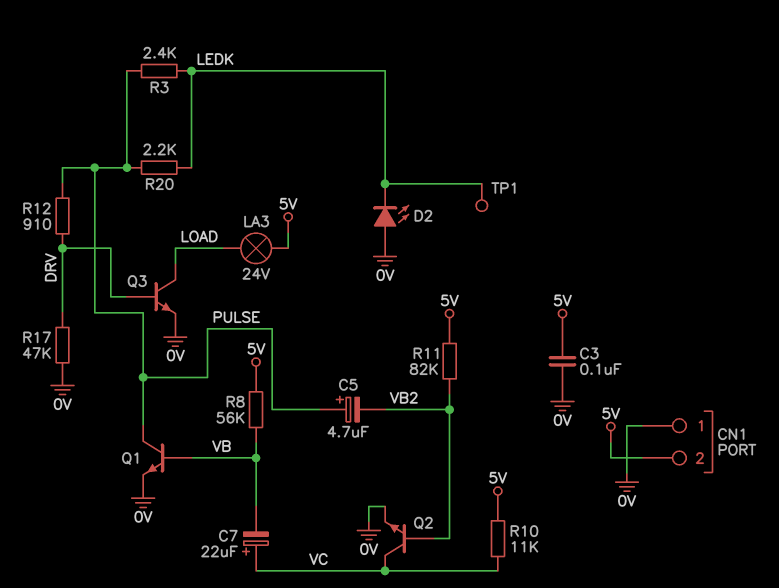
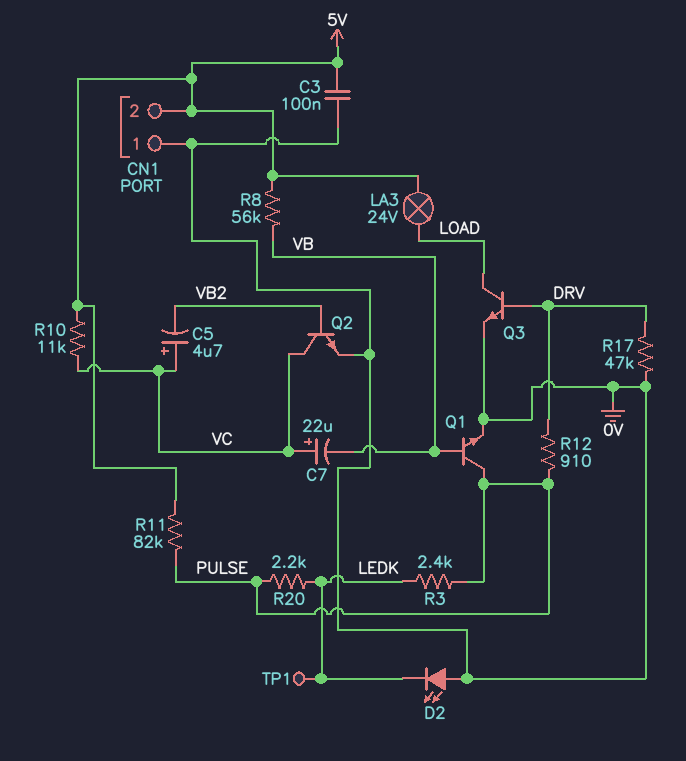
C5: 4.7uF (plus PULSE, minus VB2) -> 4.7uF (plus VC, minus VB2)
R11: 82k (5V, VB2) -> 82k (5V, PULSE)

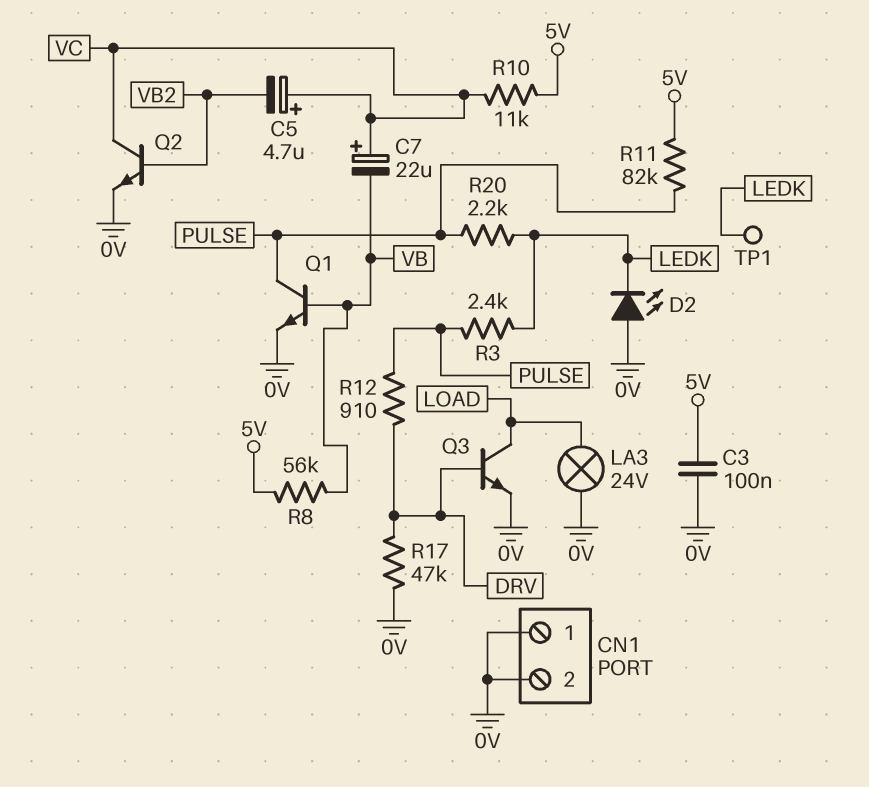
CN1 pin 2: 5V -> 0V
LA3: lamp 24V (5V, LOAD) -> lamp 24V (0V, LOAD)

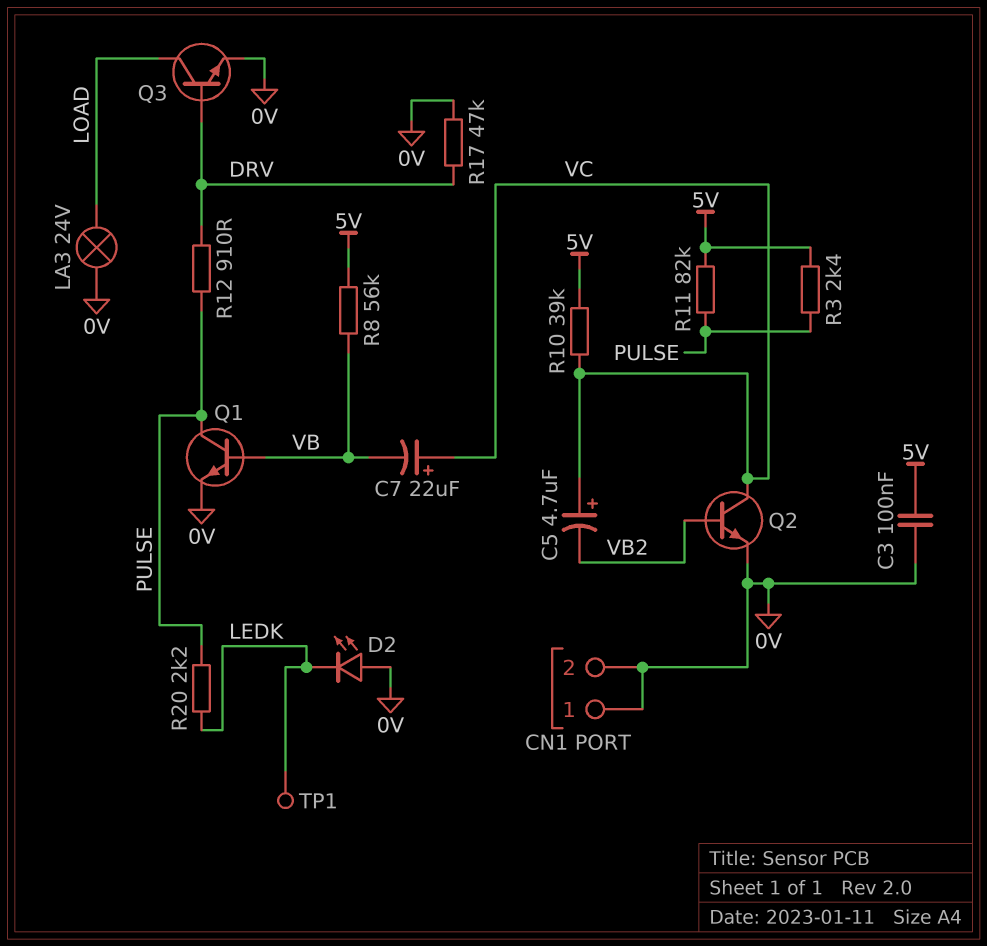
R3: 2.4k (LEDK, PULSE) -> 2.4k (5V, PULSE)
R10: 11k (5V, VC) -> 39k (5V, VC)

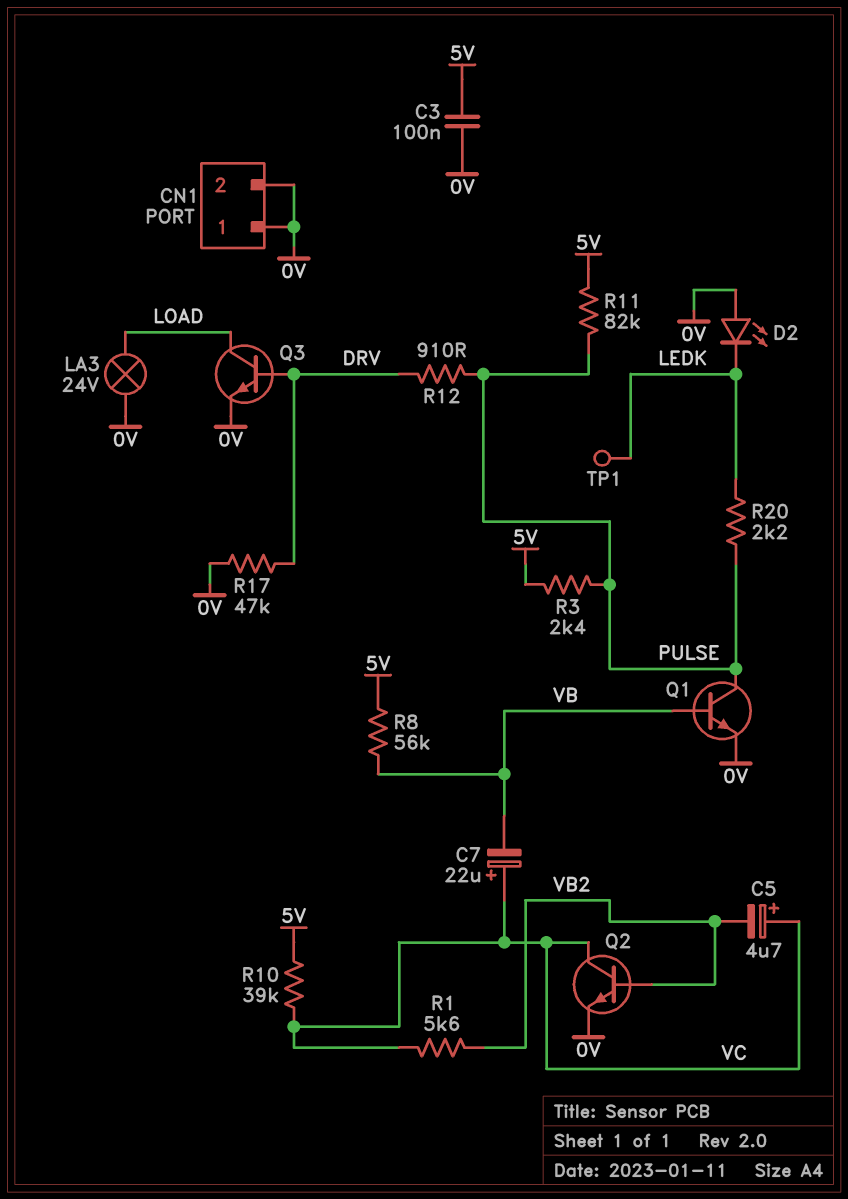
R1: none -> 5.6k (VB2, VC)

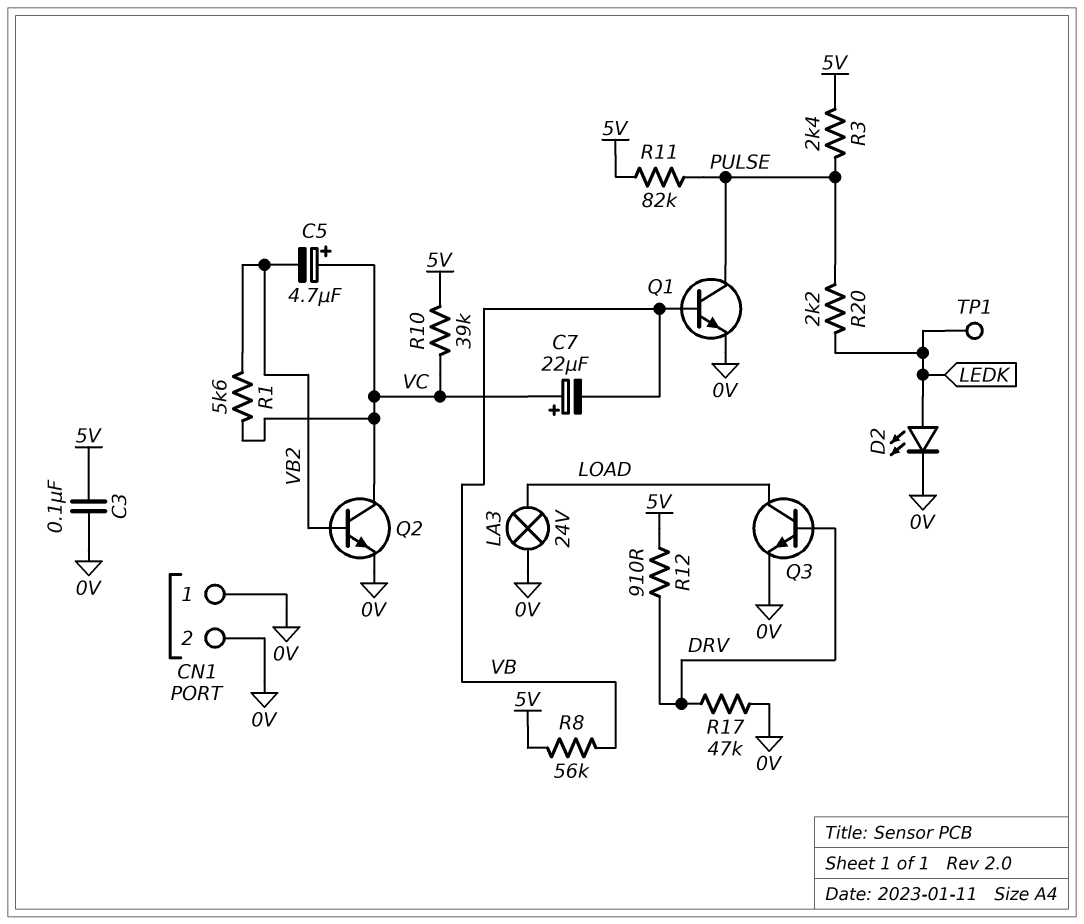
D2: LED (A 0V, K LEDK) -> LED (A LEDK, K 0V)
R12: 910 (DRV, PULSE) -> 910 (5V, DRV)

